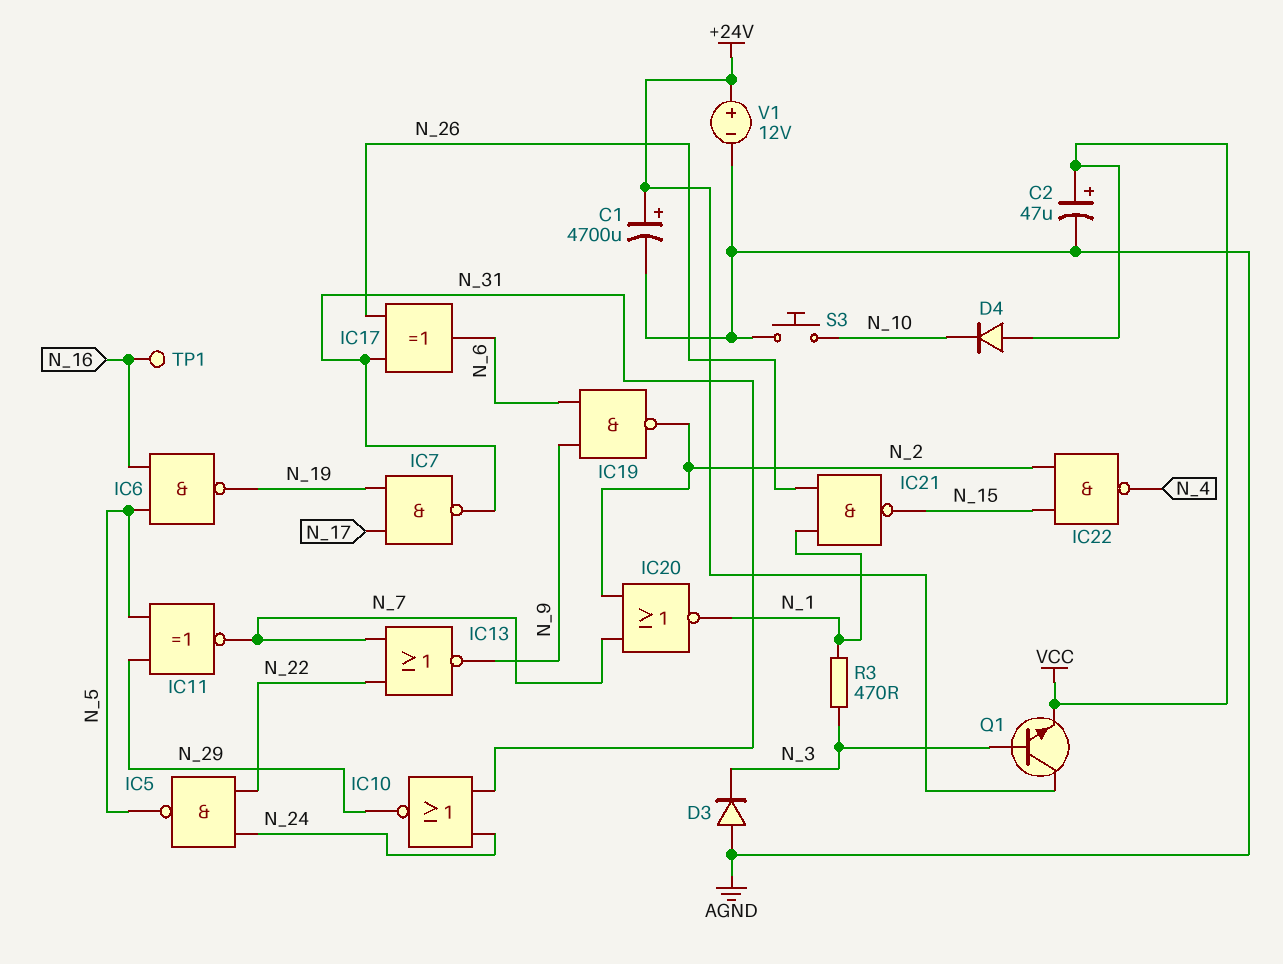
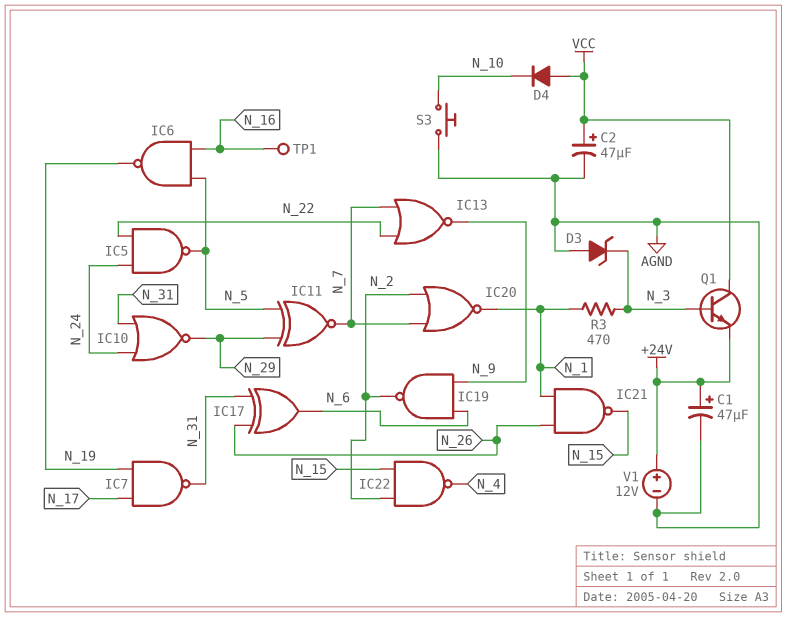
C1: 4700uF (plus +24V, minus AGND) -> 47uF (plus +24V, minus AGND)
D3: diode (A AGND, K N_3) -> zener (A AGND, K N_3)
Q1: NPN (B N_3, C +24V, E VCC) -> NPN (B N_3, C VCC, E +24V)

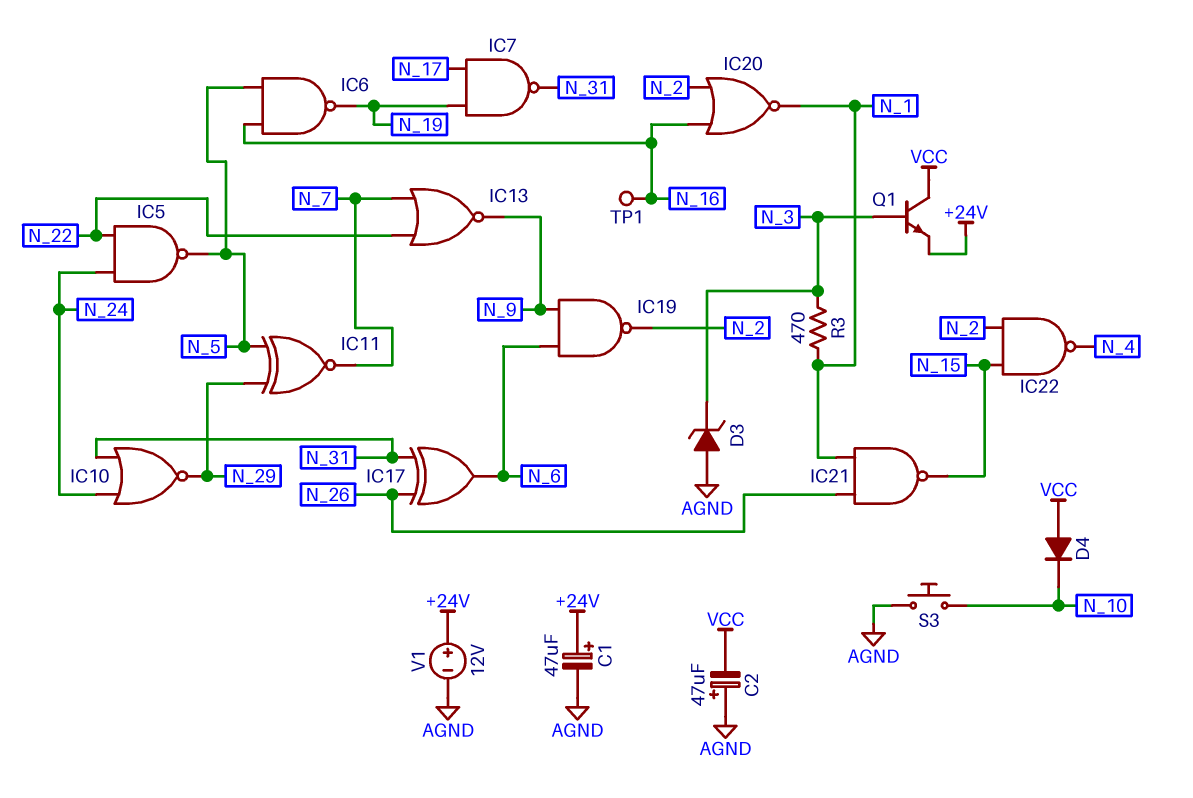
C2: 47uF (plus VCC, minus AGND) -> 47uF (plus AGND, minus VCC)
IC20: NOR (in N_2, in N_7, out N_1) -> NOR (in N_2, in N_16, out N_1)

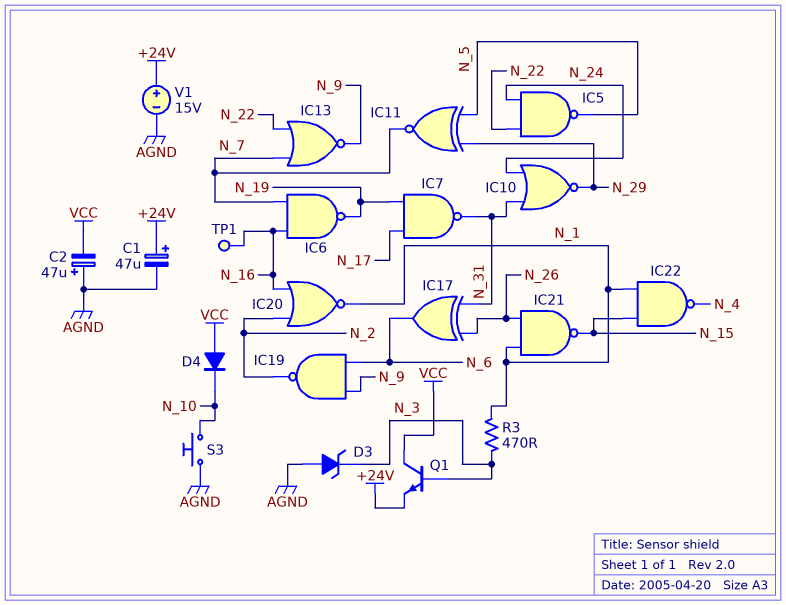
IC6: NAND (in N_5, in N_16, out N_19) -> NAND (in N_7, in N_16, out N_19)
IC22: NAND (in N_2, in N_15, out N_4) -> NAND (in N_1, in N_15, out N_4)
V1: 12V (plus +24V, minus AGND) -> 15V (plus +24V, minus AGND)

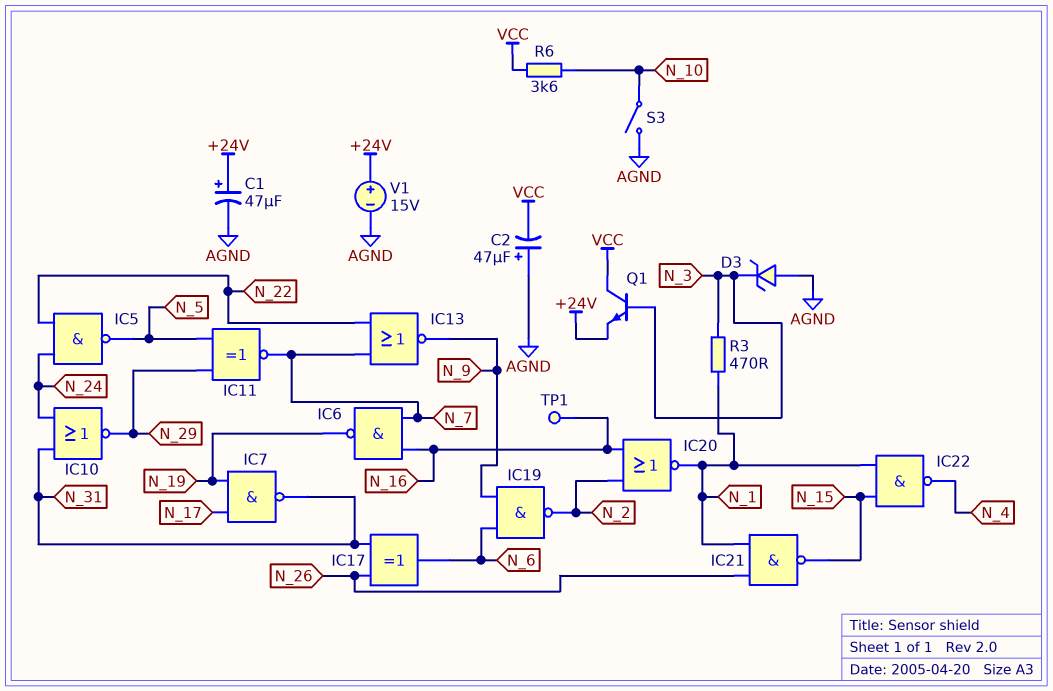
D4: diode (A VCC, K N_10) -> none
R6: none -> 3.6k (N_10, VCC)
S3: button (AGND, N_10) -> switch (AGND, N_10)

